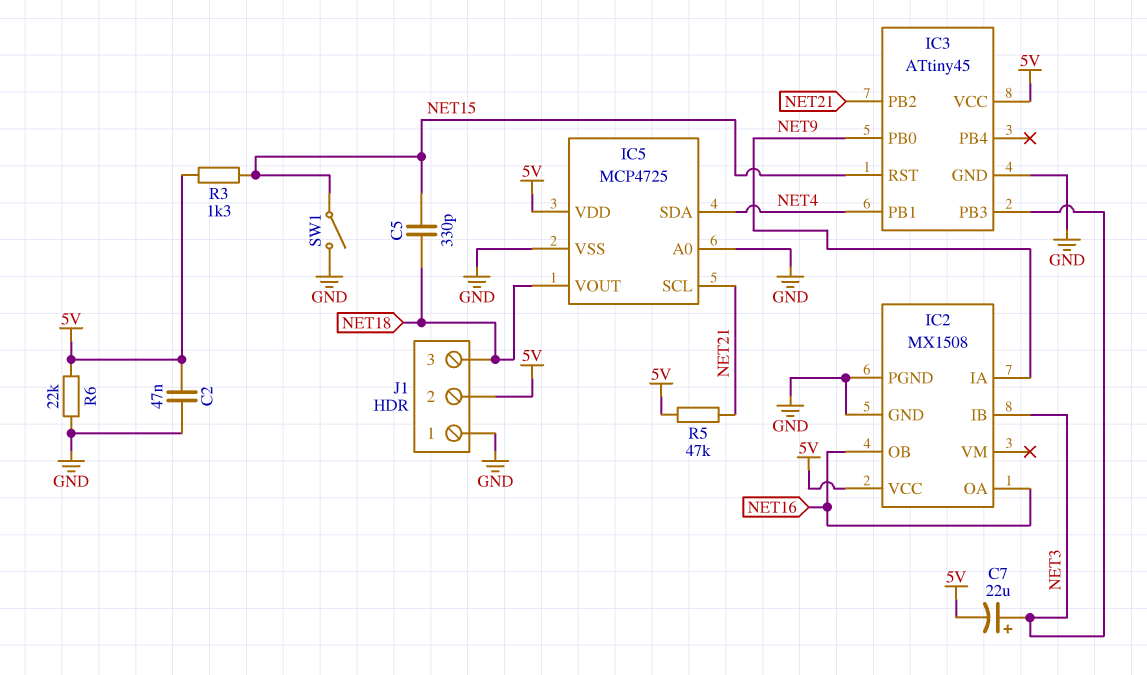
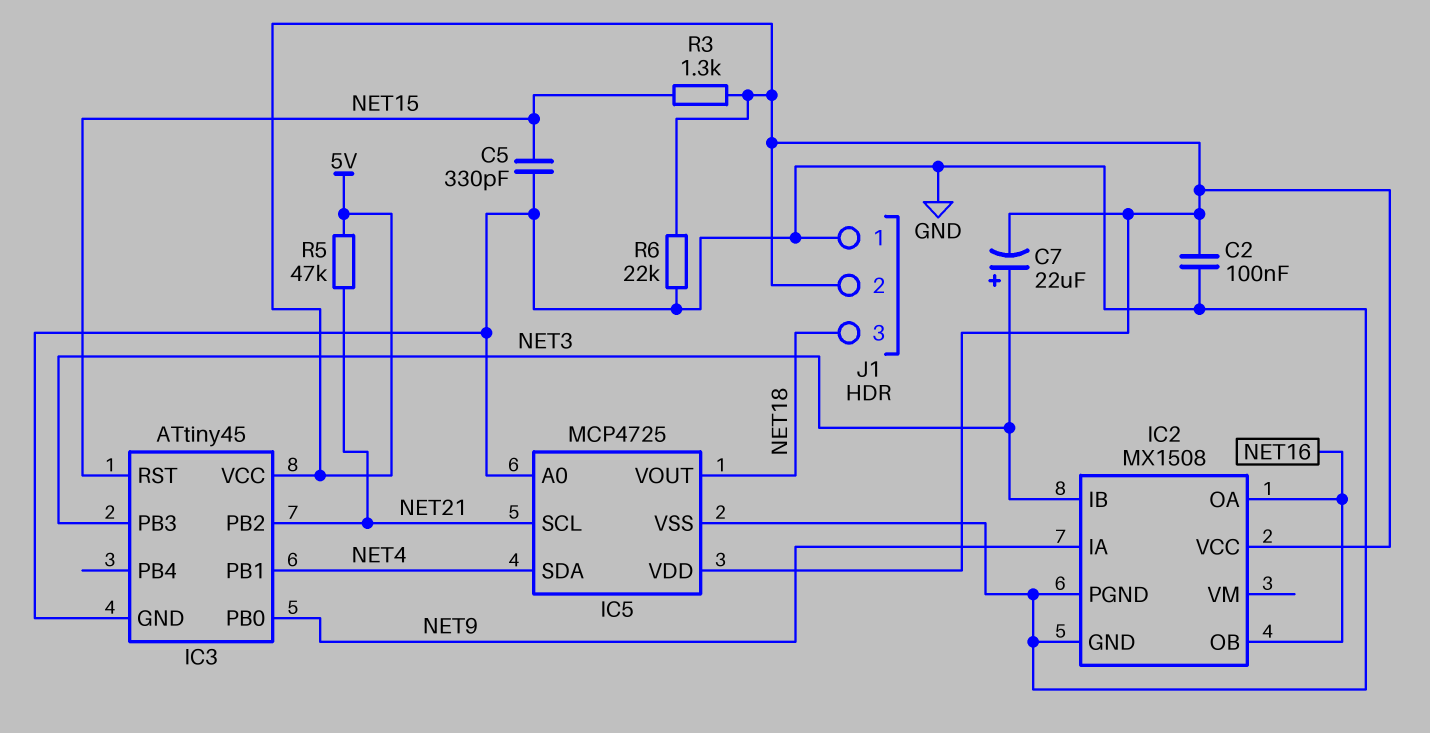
C2: 47nF (5V, GND) -> 100nF (5V, GND)
C5: 330pF (NET15, NET18) -> 330pF (GND, NET15)
SW1: switch (GND, NET15) -> none

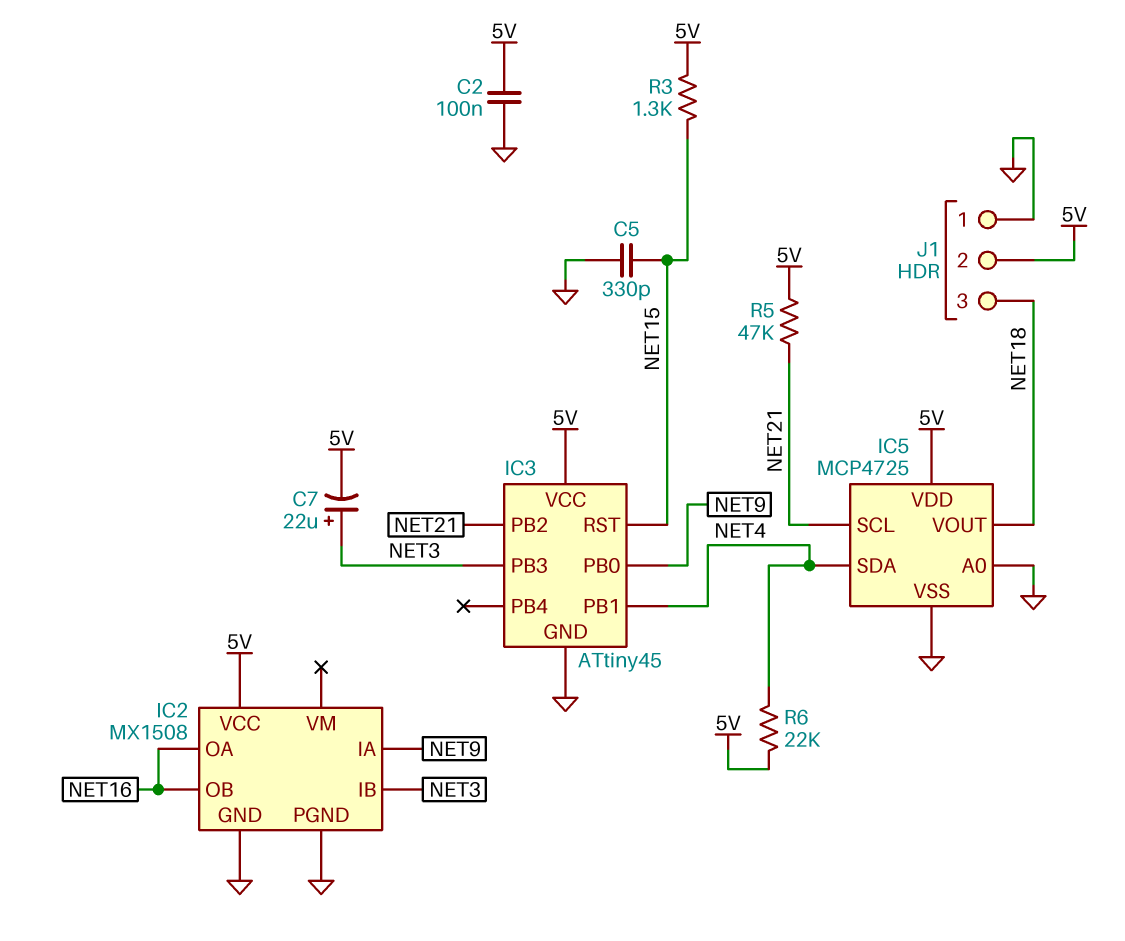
R6: 22k (5V, GND) -> 22k (5V, NET4)

